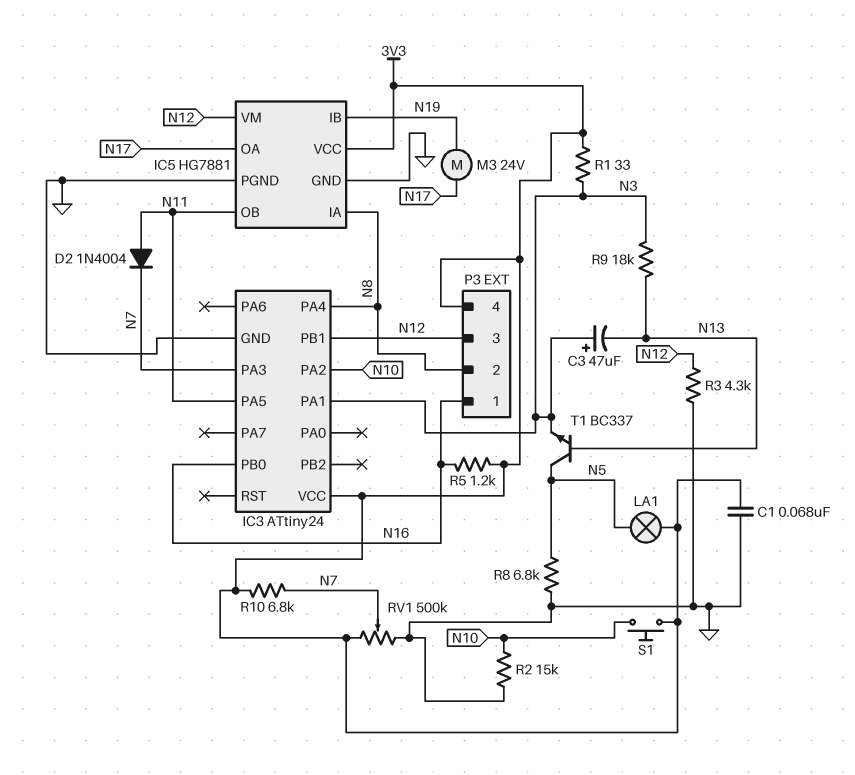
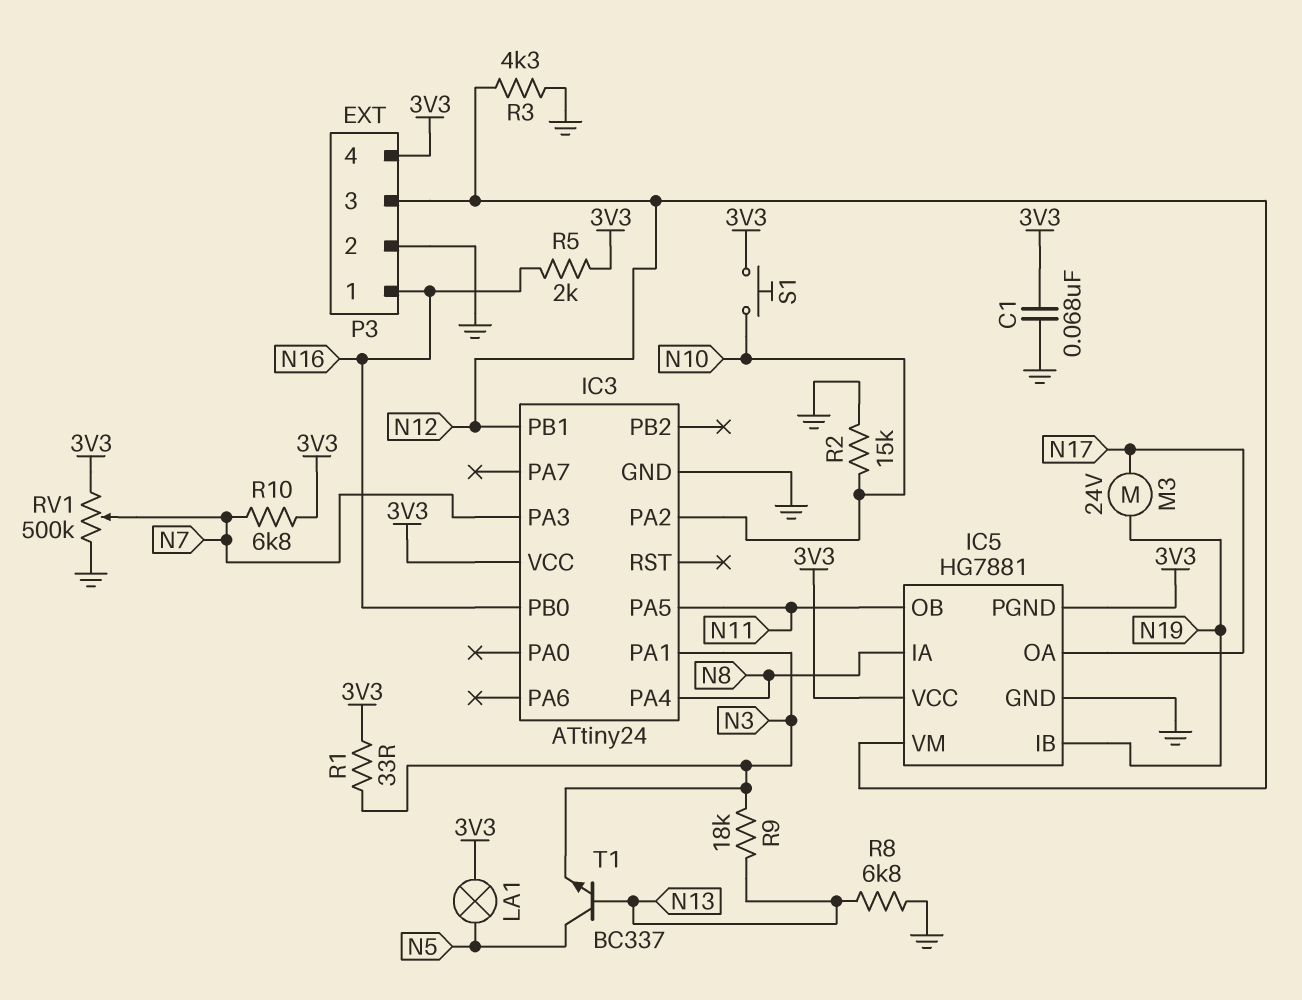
C3: 47uF (plus N3, minus N13) -> none
D2: diode 1N4004 (A N11, K N7) -> none
IC5 pin PGND: GND -> 3V3
P3 pin 2: N8 -> GND
R5: 1.2k (3V3, N16) -> 2k (3V3, N16)
R8: 6.8k (GND, N5) -> 6.8k (GND, N13)

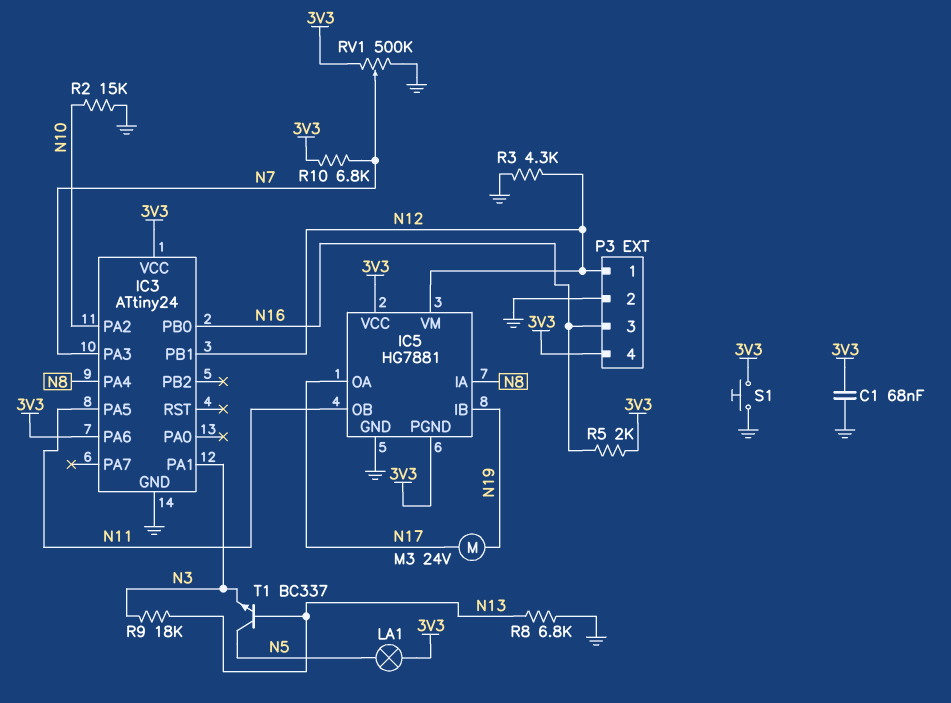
IC3 pin PA6: none -> 3V3
P3 pin 1: N16 -> N12
P3 pin 3: N12 -> N16
R1: 33 (3V3, N3) -> none
S1: button (3V3, N10) -> button (3V3, GND)

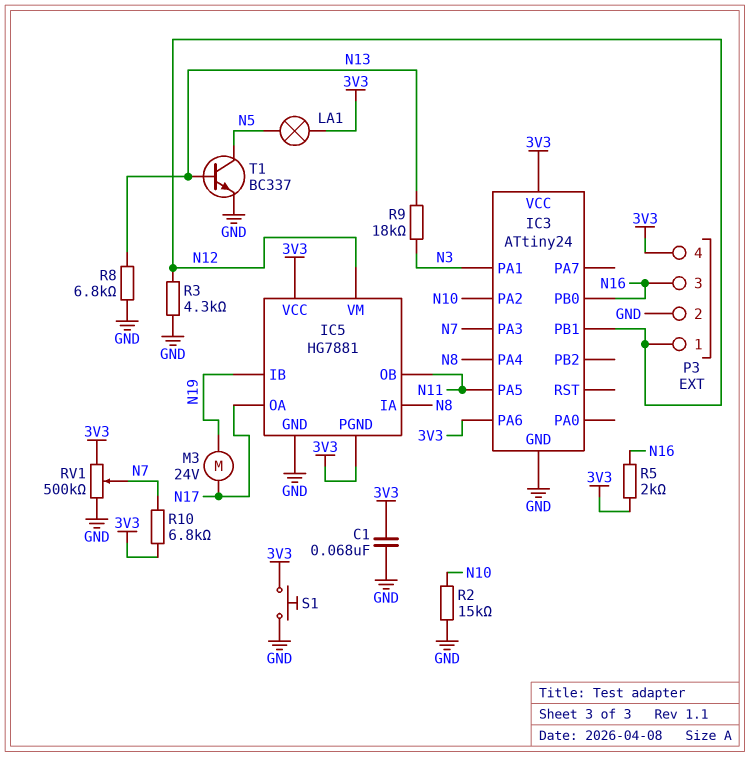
T1: NPN BC337 (B N13, C N5, E N3) -> NPN BC337 (B N13, C N5, E GND)

